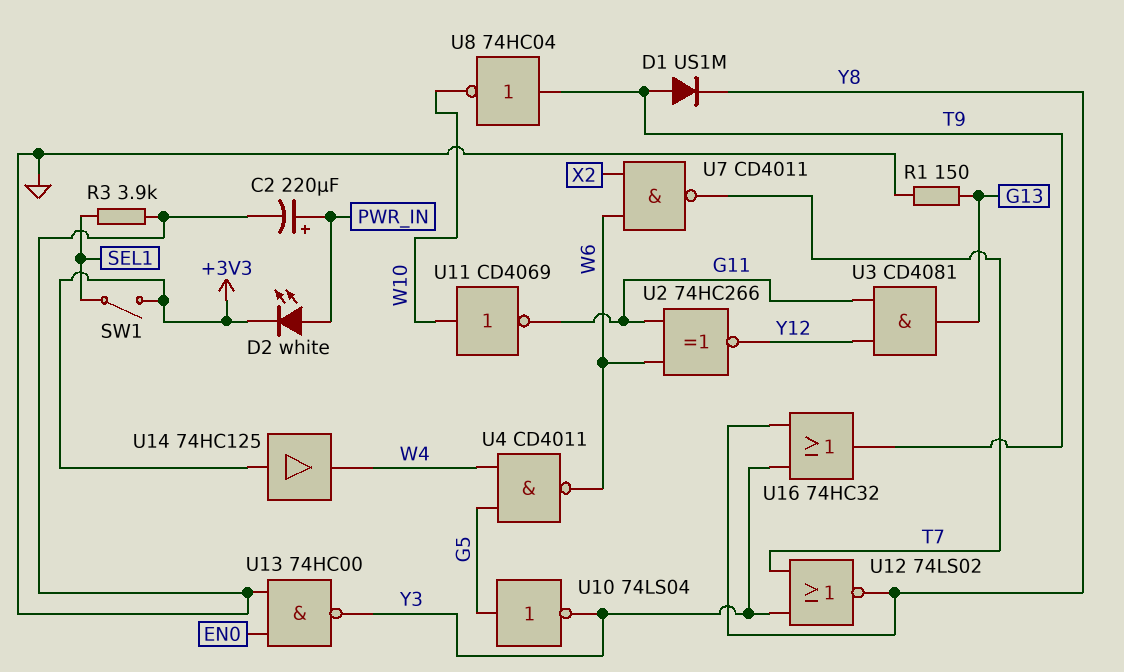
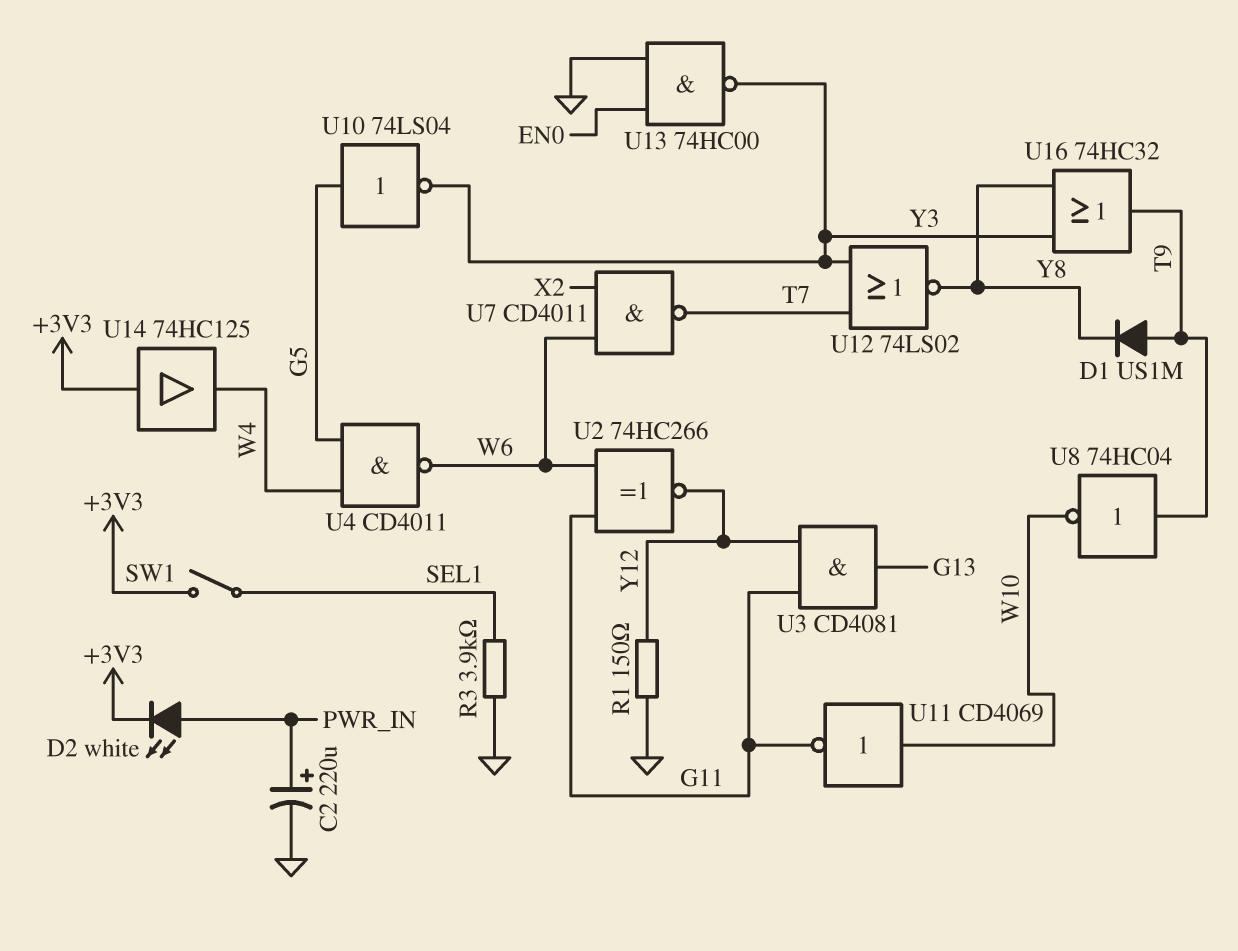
R1: 150 (G13, GND) -> 150 (GND, Y12)

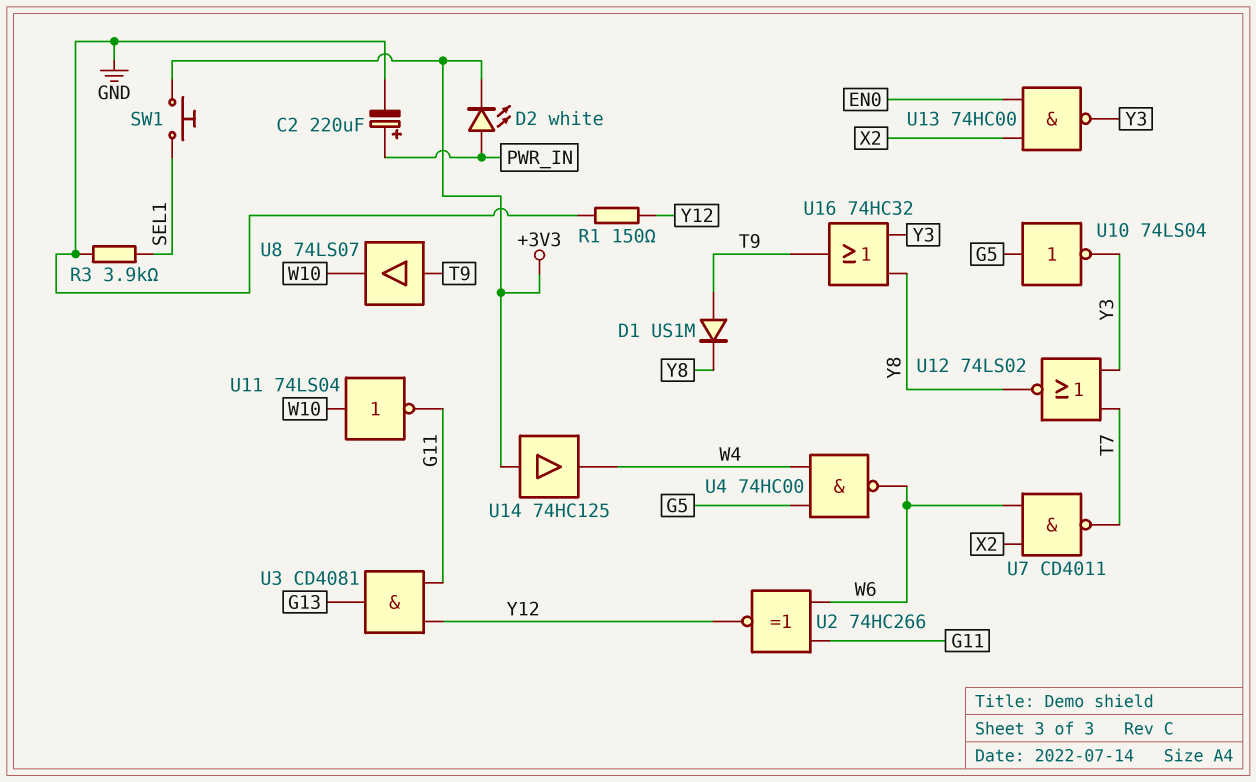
SW1: switch (+3V3, SEL1) -> button (+3V3, SEL1)
U4: NAND CD4011 (in G5, in W4, out W6) -> NAND 74HC00 (in G5, in W4, out W6)
U8: NOT 74HC04 (in T9, out W10) -> buffer 74LS07 (in T9, out W10)
U11: NOT CD4069 (in W10, out G11) -> NOT 74LS04 (in W10, out G11)
U13: NAND 74HC00 (in EN0, in GND, out Y3) -> NAND 74HC00 (in EN0, in X2, out Y3)

